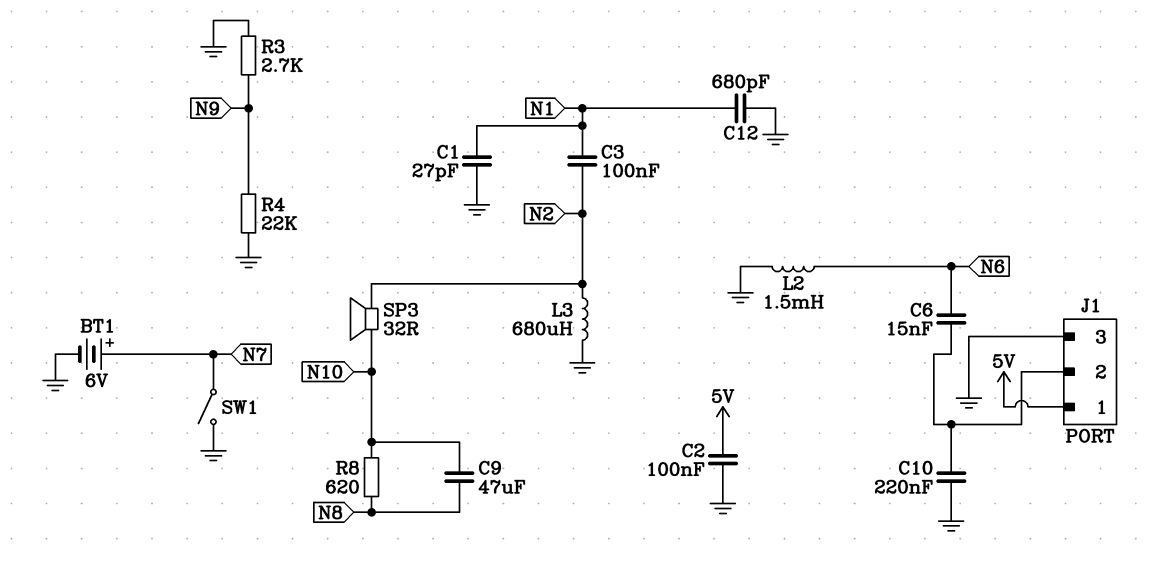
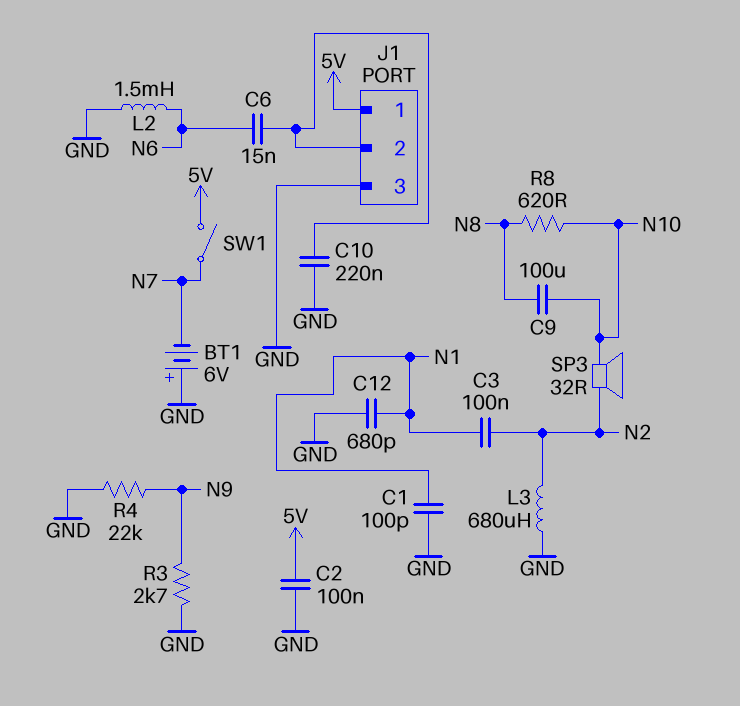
BT1: 6V (plus N7, minus GND) -> 6V (plus GND, minus N7)
C1: 27pF (GND, N1) -> 100pF (GND, N1)
C9: 47uF (N8, N10) -> 100uF (N8, N10)
SW1: switch (GND, N7) -> switch (5V, N7)

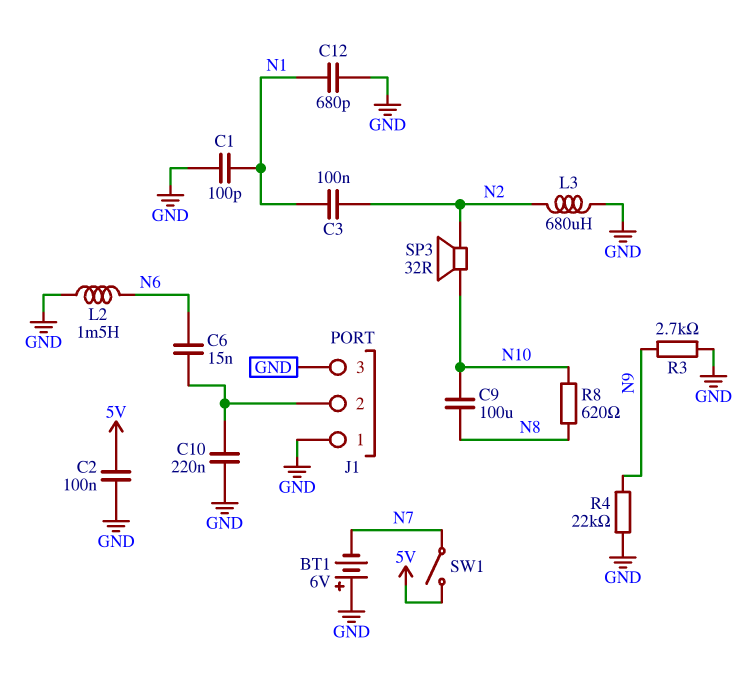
J1 pin 1: 5V -> GND

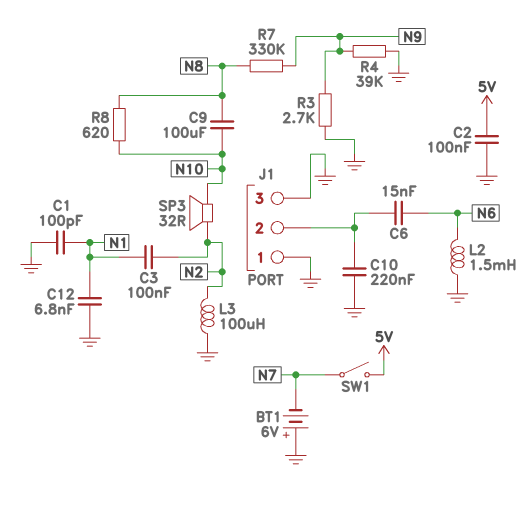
C12: 680pF (GND, N1) -> 6.8nF (GND, N1)
L3: 680uH (GND, N2) -> 100uH (GND, N2)
R4: 22k (GND, N9) -> 39k (GND, N9)
R7: none -> 330k (N8, N9)

